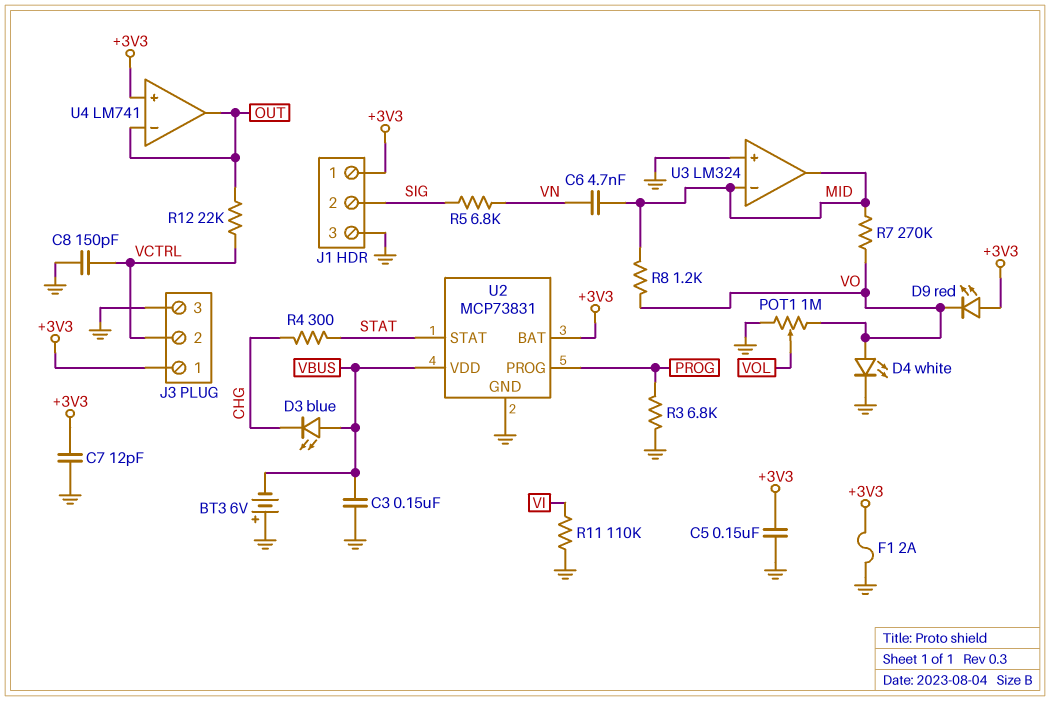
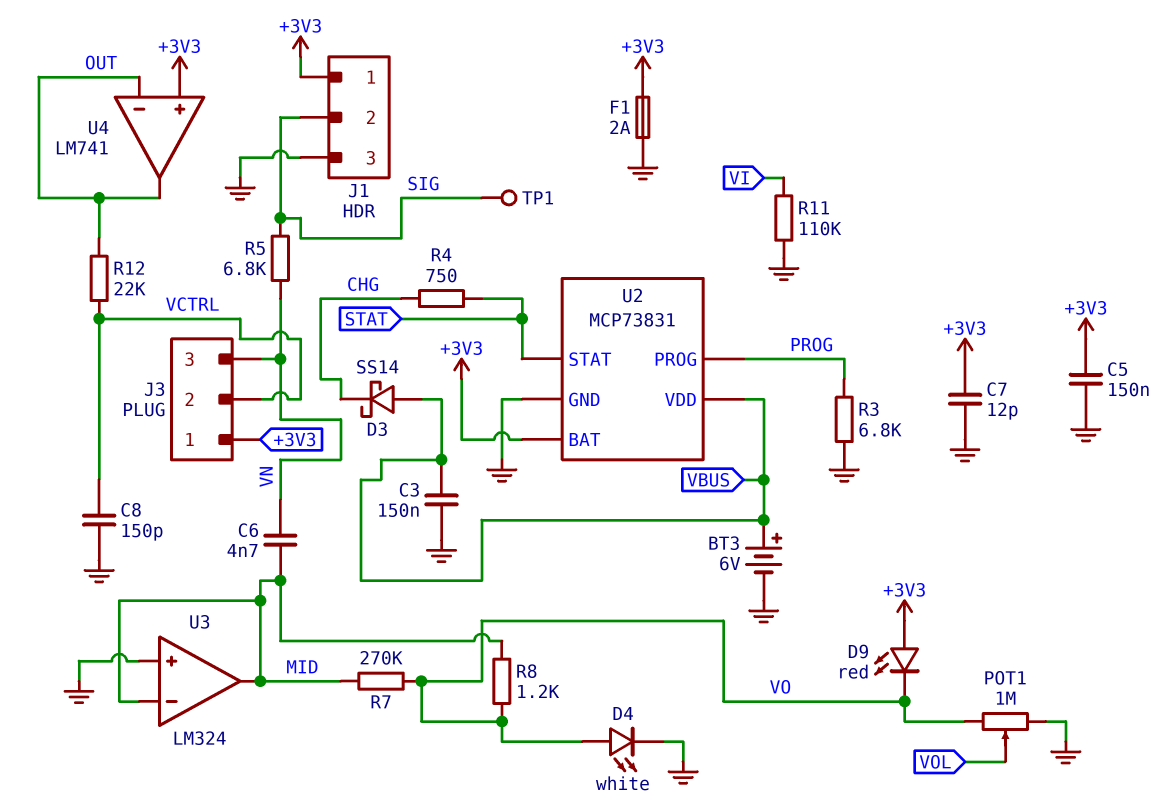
BT3: 6V (plus GND, minus VBUS) -> 6V (plus VBUS, minus GND)
D3: LED blue (A VBUS, K CHG) -> schottky SS14 (A VBUS, K CHG)
J3 pin 3: GND -> VN
R4: 300 (CHG, STAT) -> 750 (CHG, STAT)
TP1: none -> test point (SIG)

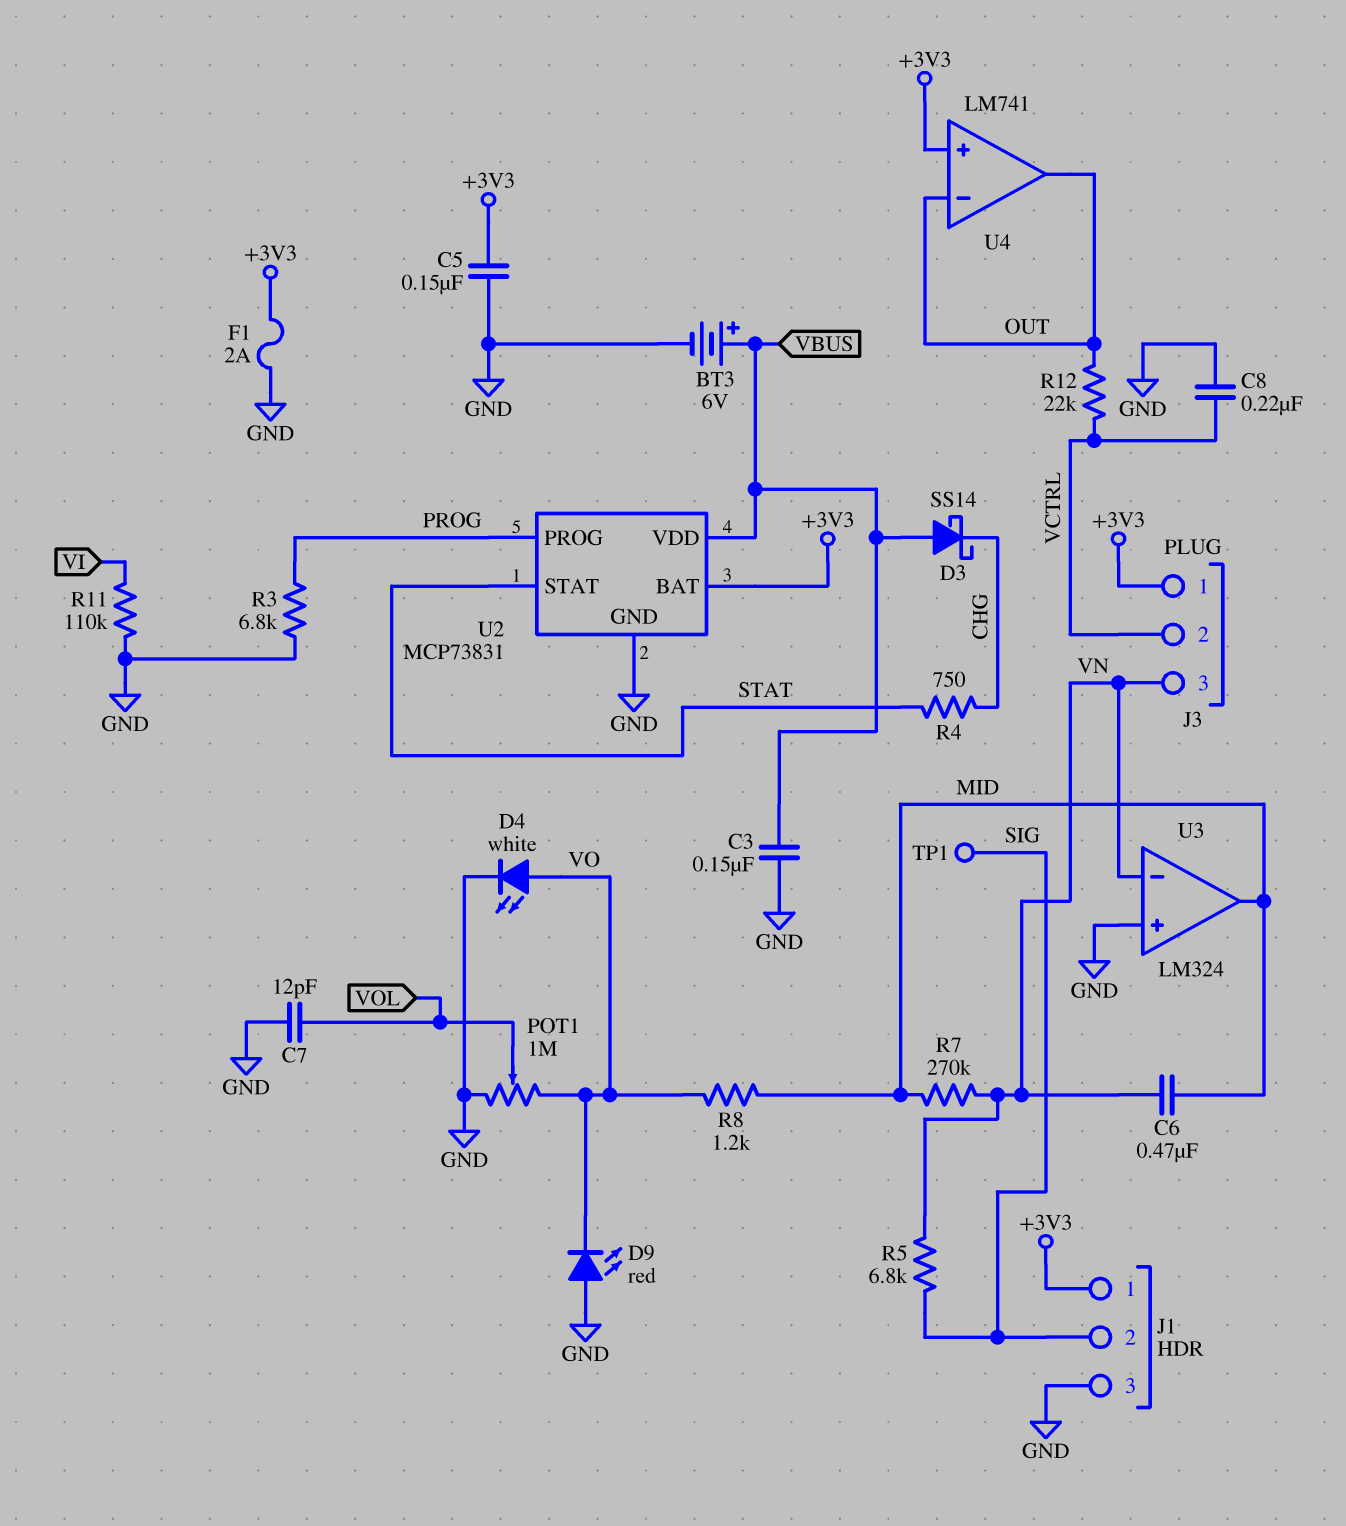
C6: 4.7nF (MID, VN) -> 470nF (MID, VN)
C7: 12pF (+3V3, GND) -> 12pF (GND, VOL)
C8: 150pF (GND, VCTRL) -> 220nF (GND, VCTRL)
D9: LED red (A +3V3, K VO) -> LED red (A GND, K VO)
R7: 270k (MID, VO) -> 270k (MID, VN)
U3 pin in-: MID -> VN

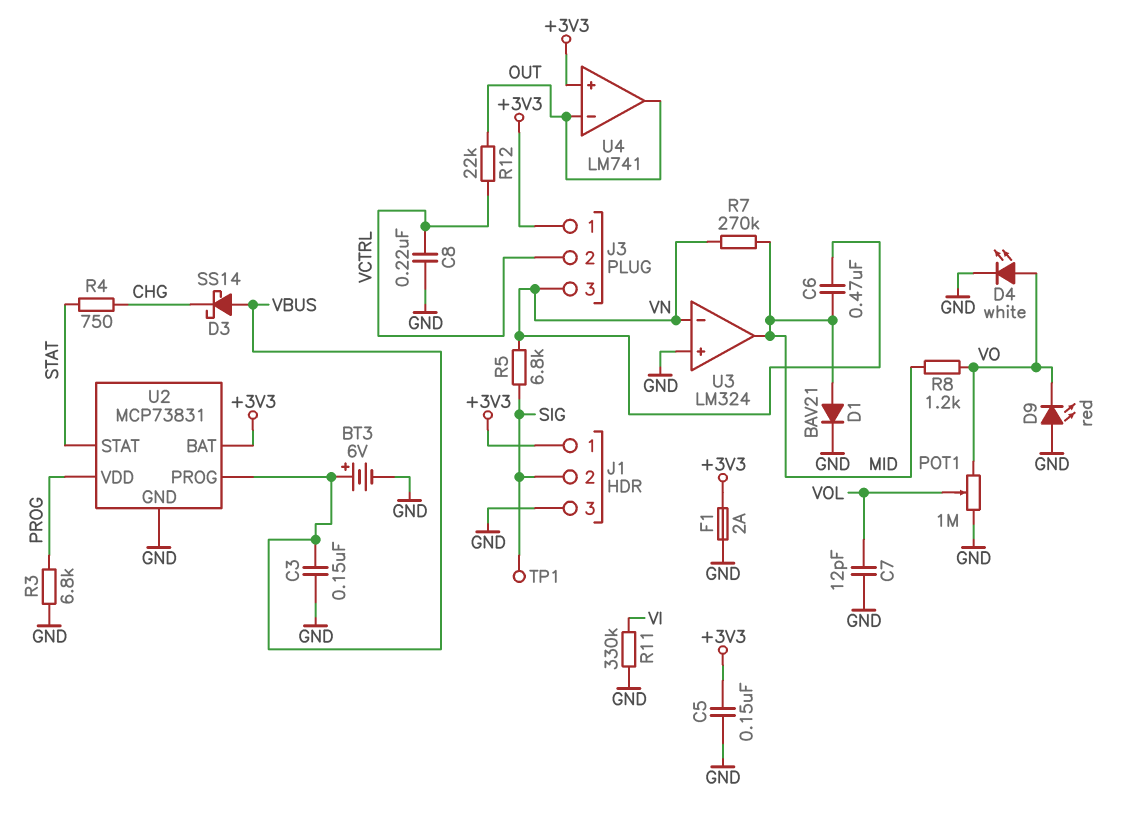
D1: none -> diode BAV21 (A MID, K GND)
R11: 110k (GND, VI) -> 330k (GND, VI)
U2 pin PROG: PROG -> VBUS
U2 pin VDD: VBUS -> PROG

